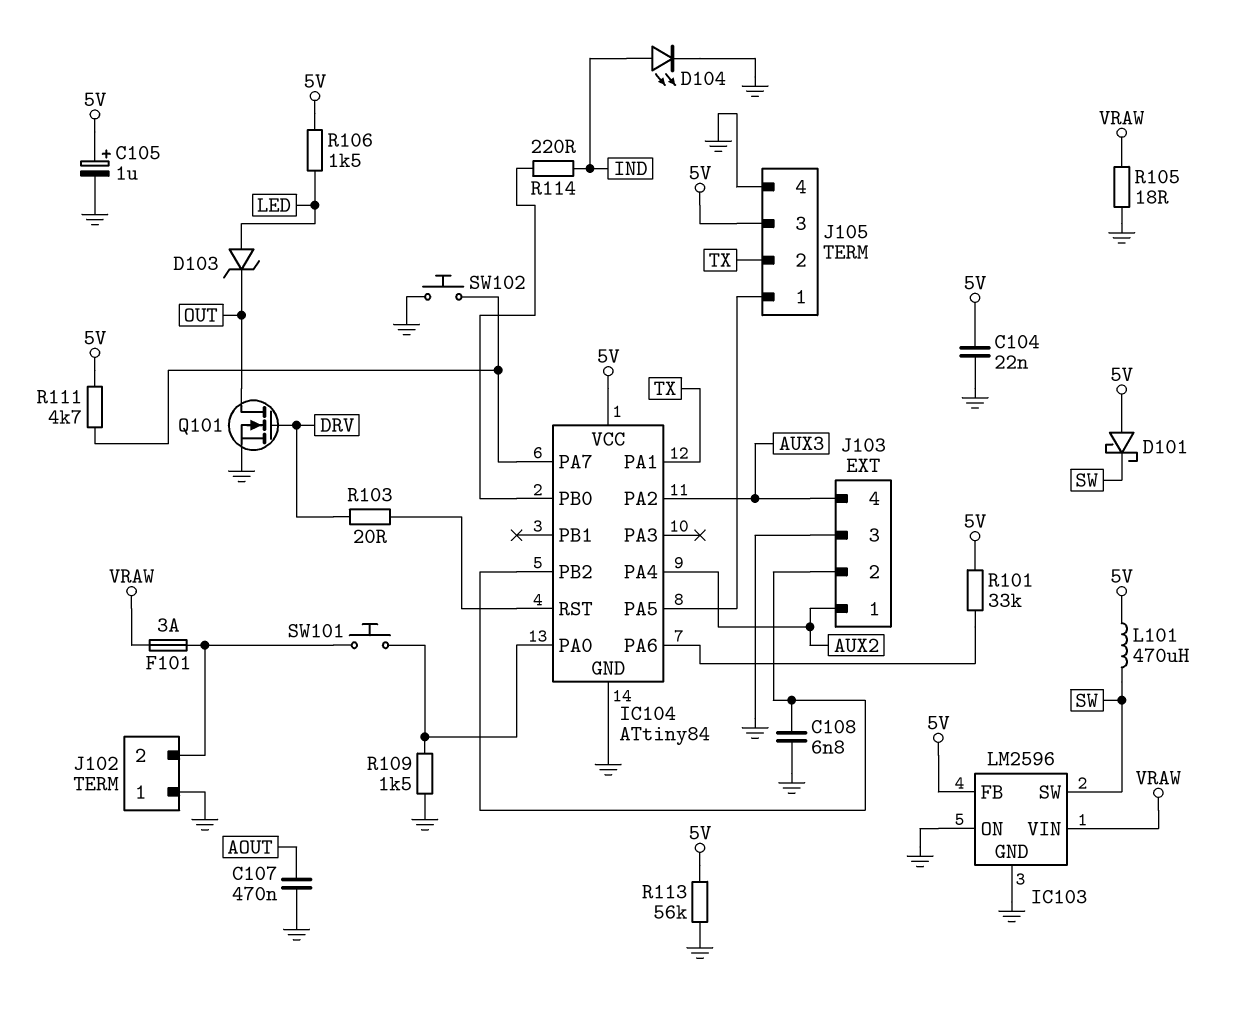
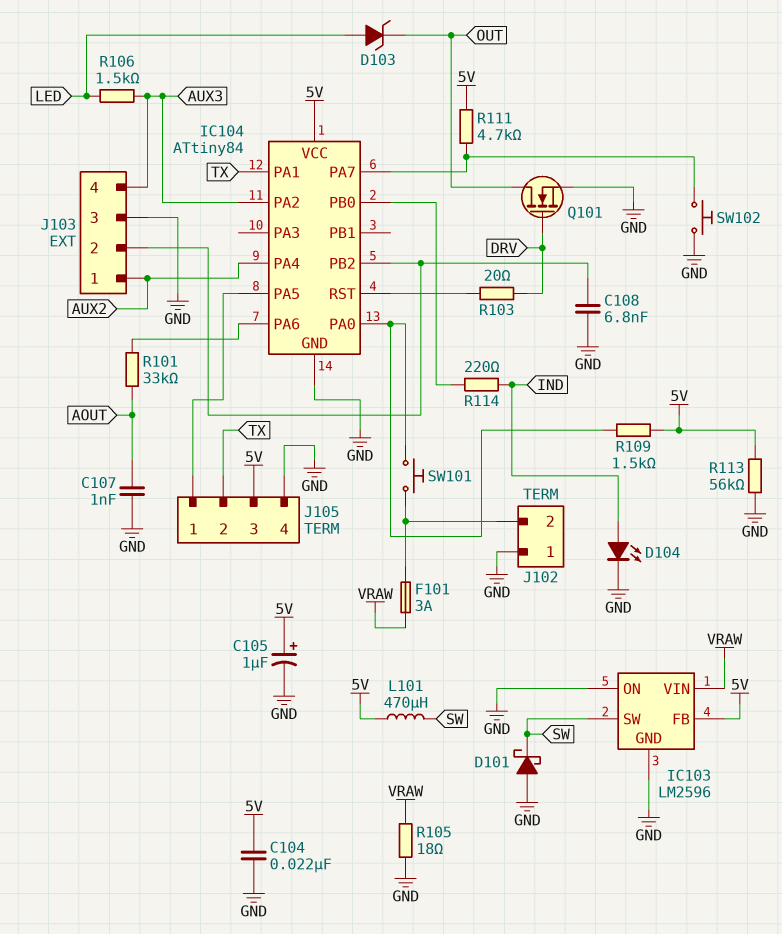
C107: 470nF (AOUT, GND) -> 1nF (AOUT, GND)
D101: schottky (A 5V, K SW) -> schottky (A GND, K SW)
R101: 33k (5V, IC104/PA6) -> 33k (AOUT, IC104/PA6)
R106: 1.5k (5V, LED) -> 1.5k (AUX3, LED)
R109: 1.5k (GND, IC104/PA0) -> 1.5k (5V, IC104/PA0)

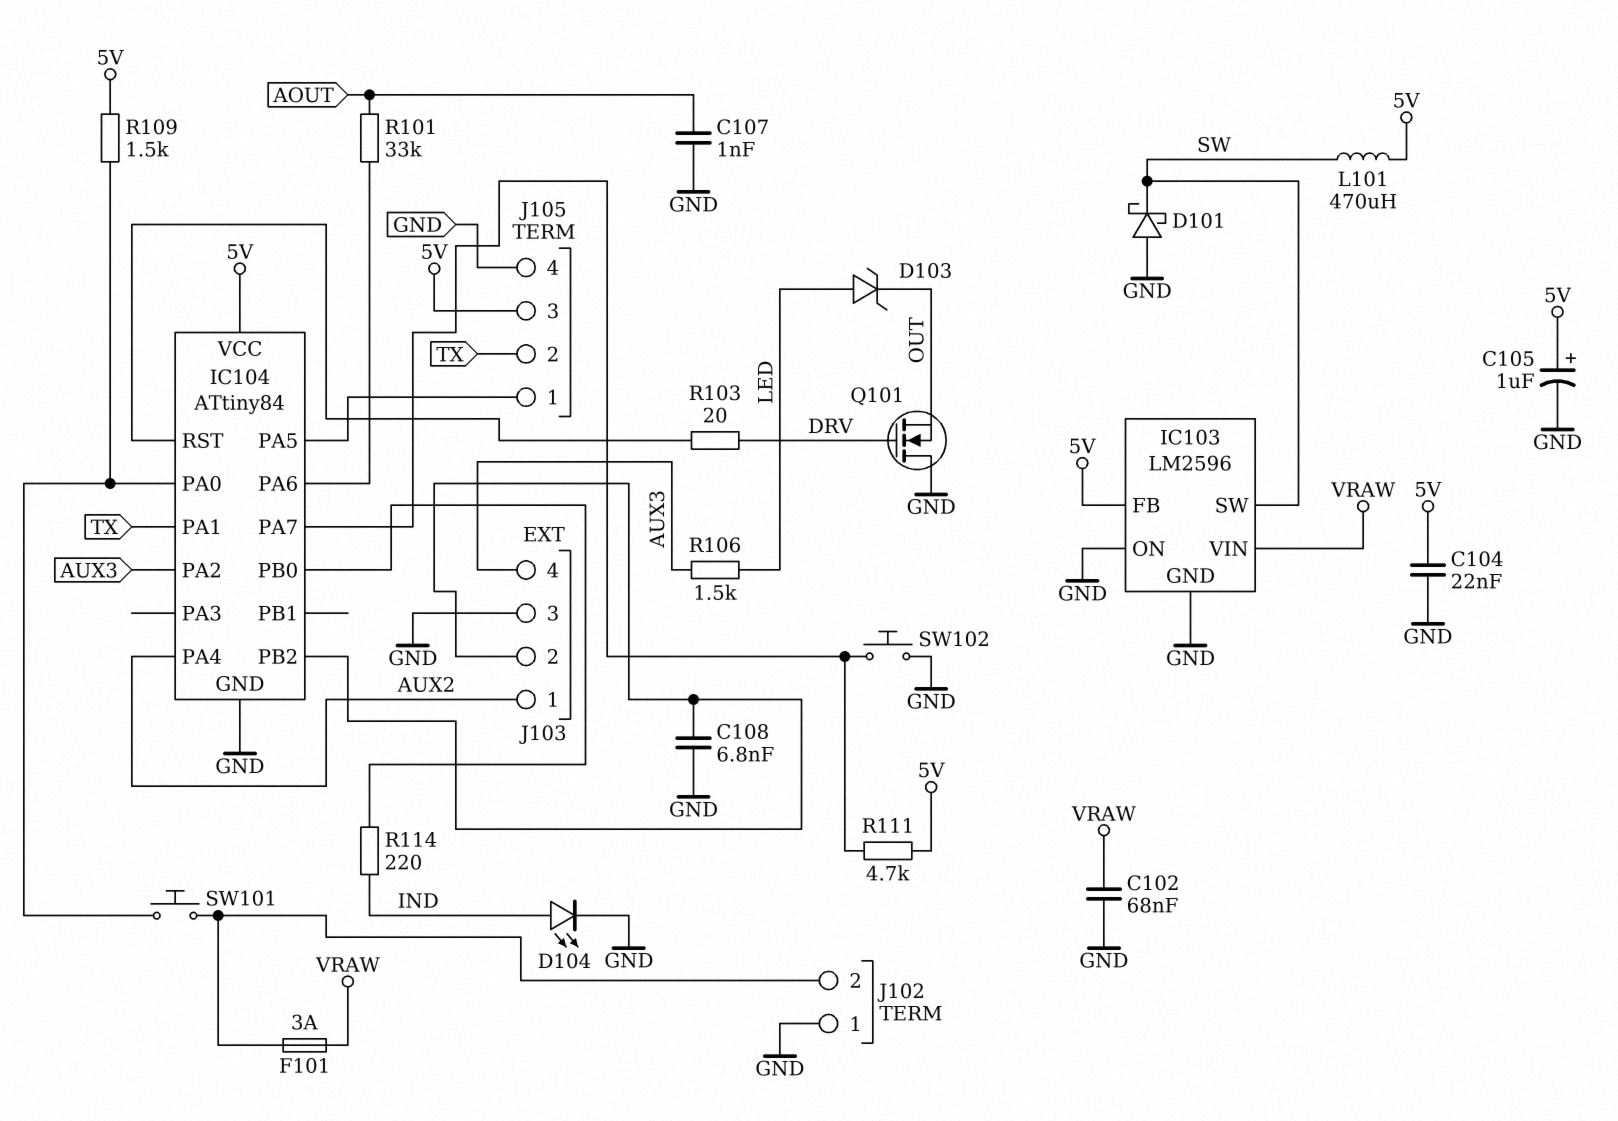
C102: none -> 68nF (GND, VRAW)
Q101: NMOS (G DRV, D OUT, S GND) -> NMOS (G DRV, D GND, S OUT)
R105: 18 (GND, VRAW) -> none
R113: 56k (5V, GND) -> none

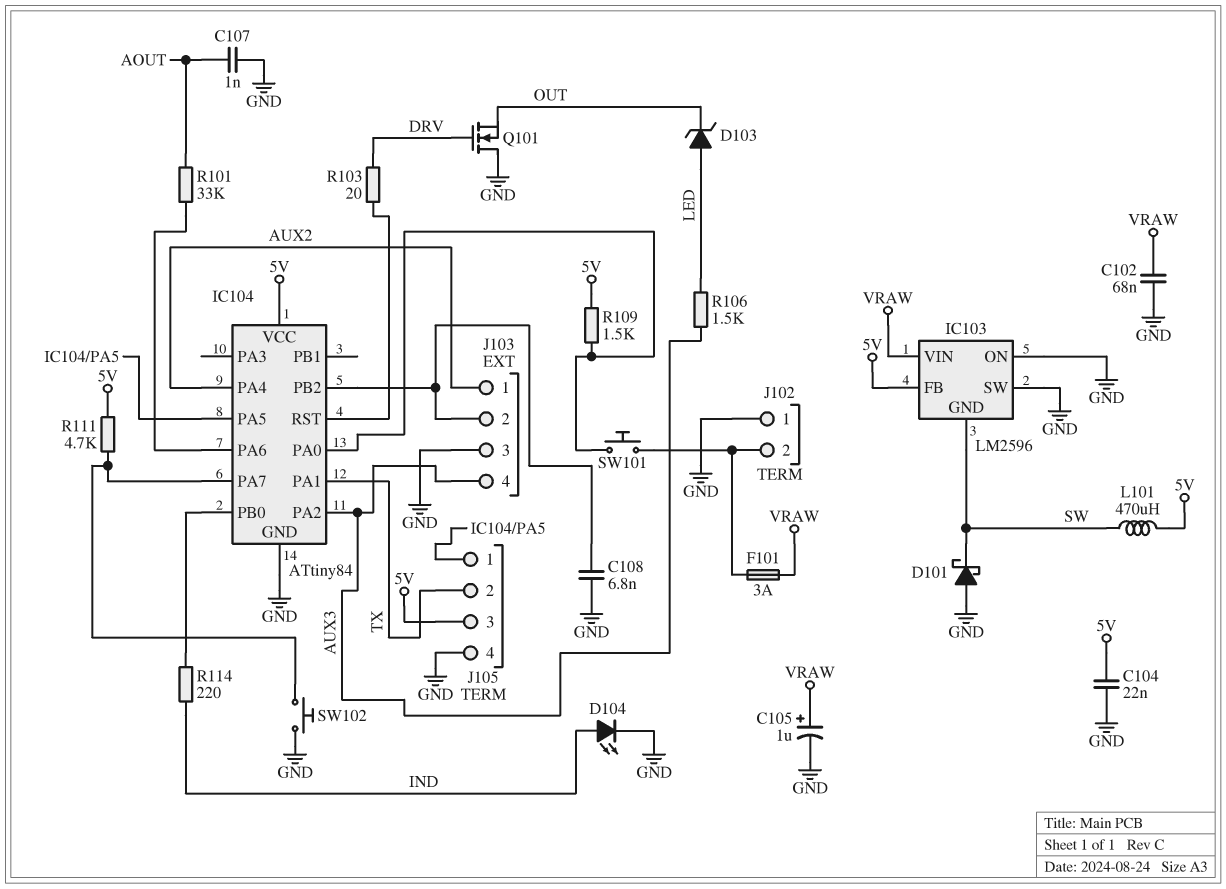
C105: 1uF (plus 5V, minus GND) -> 1uF (plus VRAW, minus GND)
IC103 pin GND: GND -> SW
IC103 pin SW: SW -> GND

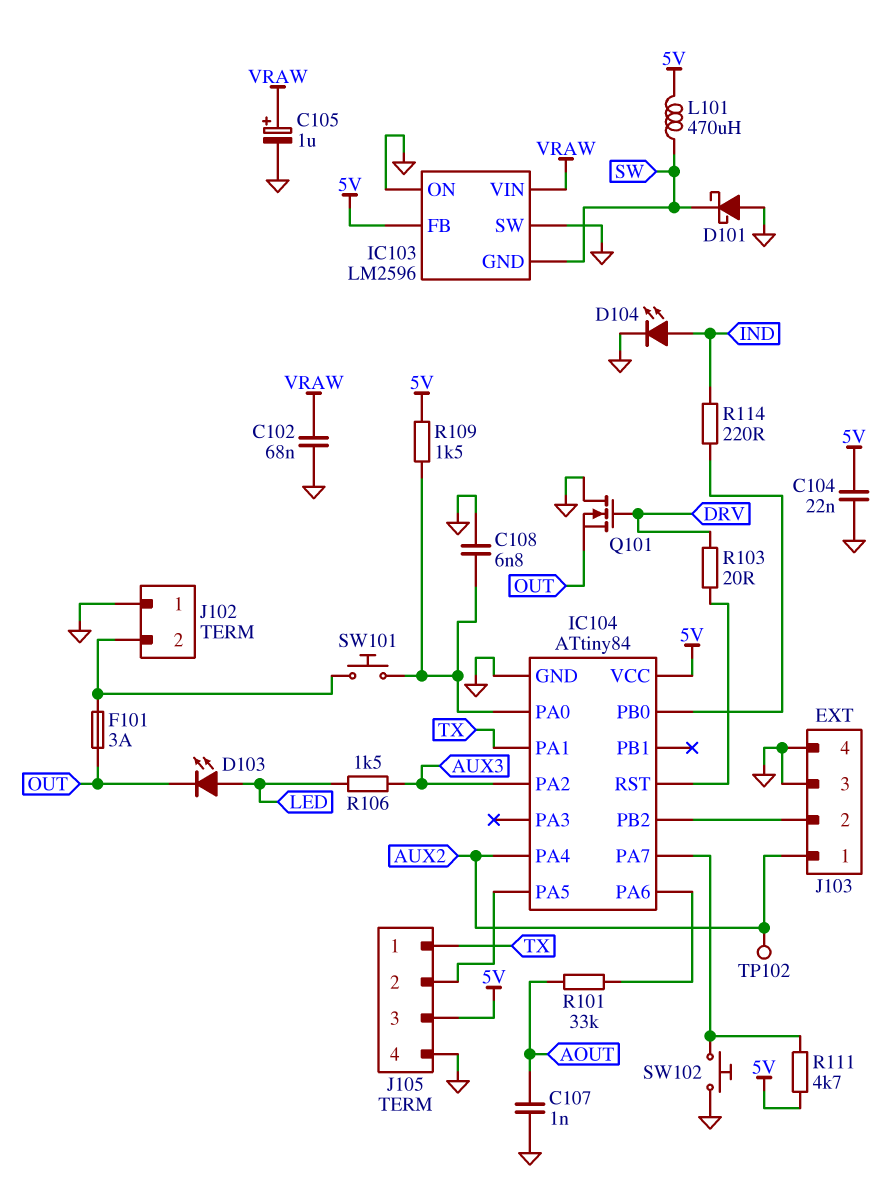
C108: 6.8nF (GND, IC104/PB2) -> 6.8nF (GND, IC104/PA0)
D103: zener (A LED, K OUT) -> LED (A LED, K OUT)
F101: 3A (J102/2, VRAW) -> 3A (J102/2, OUT)
J103 pin 4: AUX3 -> GND
J105 pin 1: IC104/PA5 -> TX
J105 pin 2: TX -> IC104/PA5
TP102: none -> test point (AUX2)

